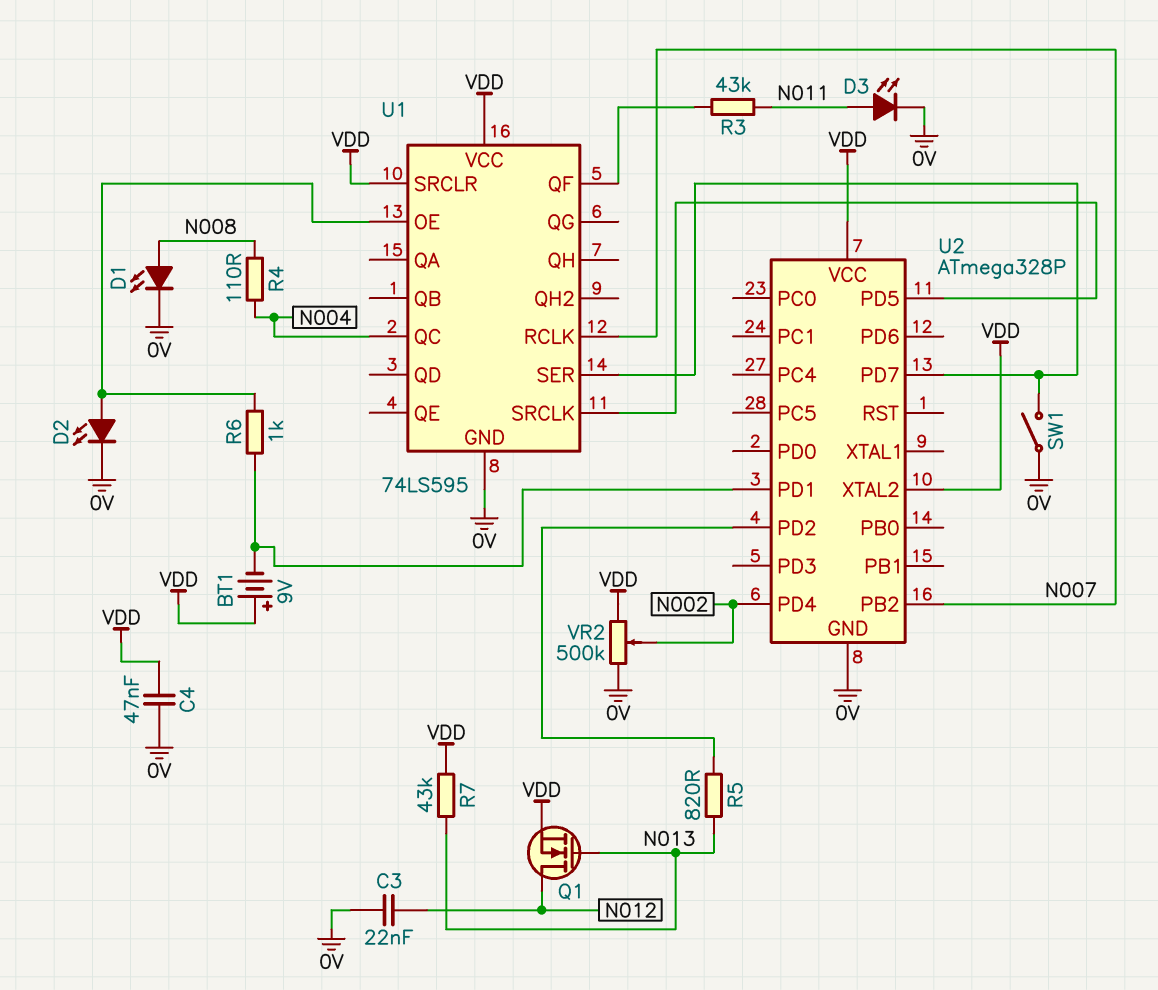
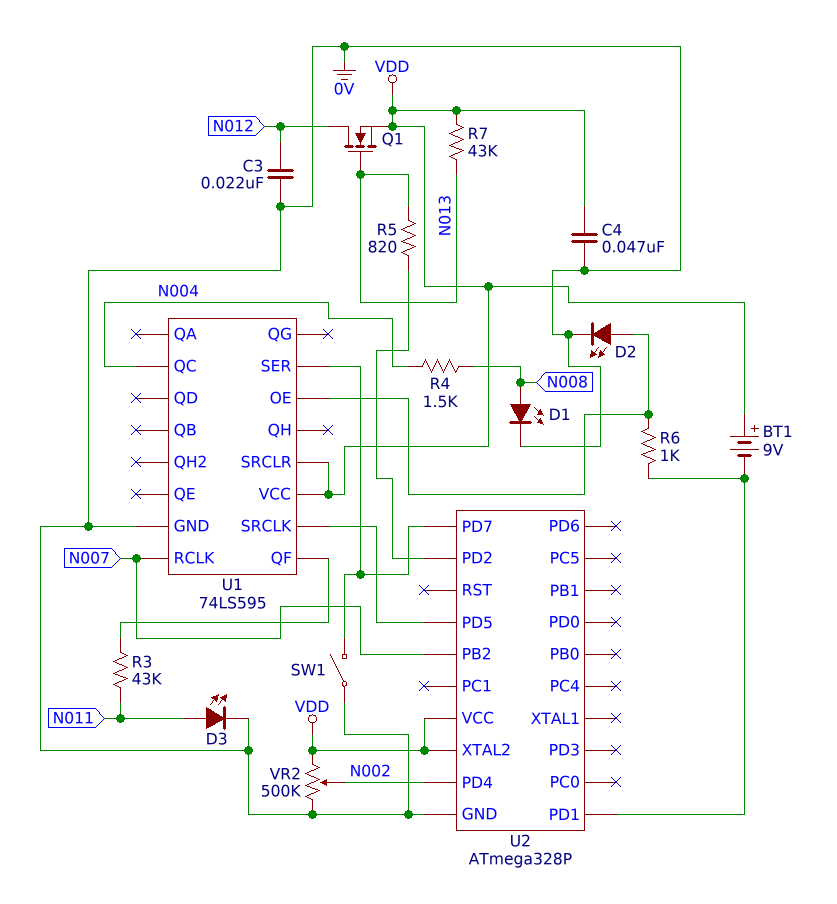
R4: 110 (N004, N008) -> 1.5k (N004, N008)

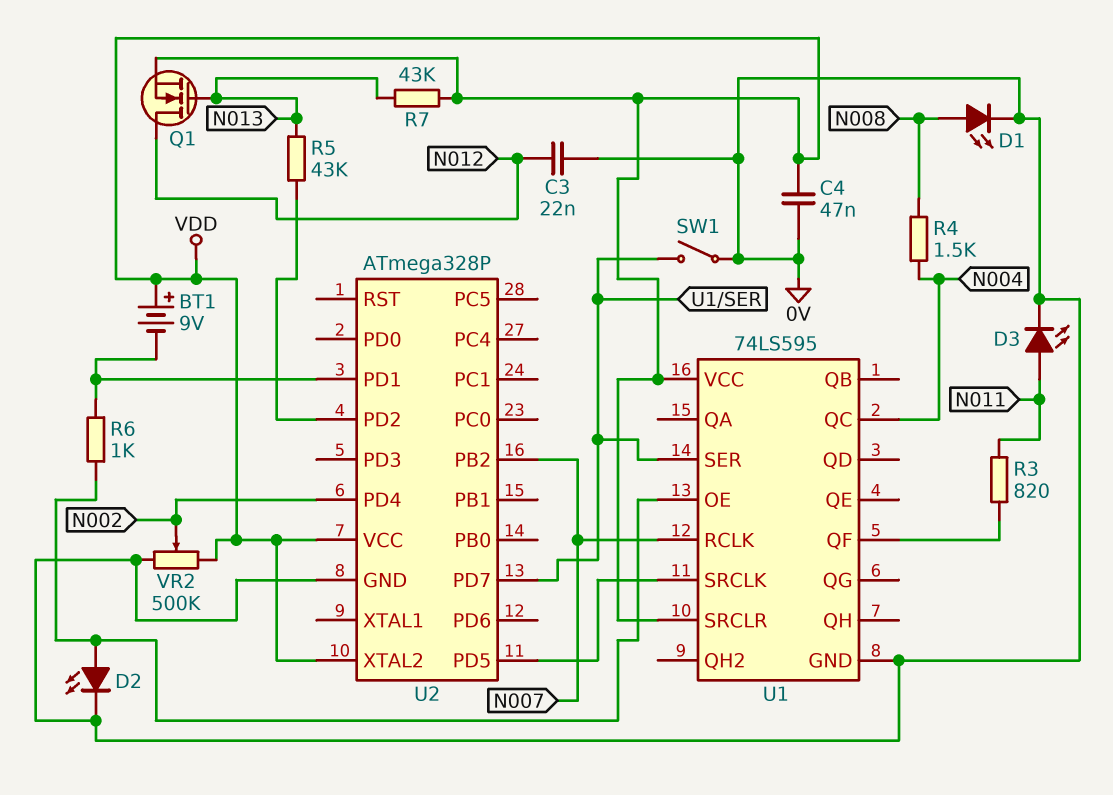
R3: 43k (N011, U1/QF) -> 820 (N011, U1/QF)
R5: 820 (N013, U2/PD2) -> 43k (N013, U2/PD2)

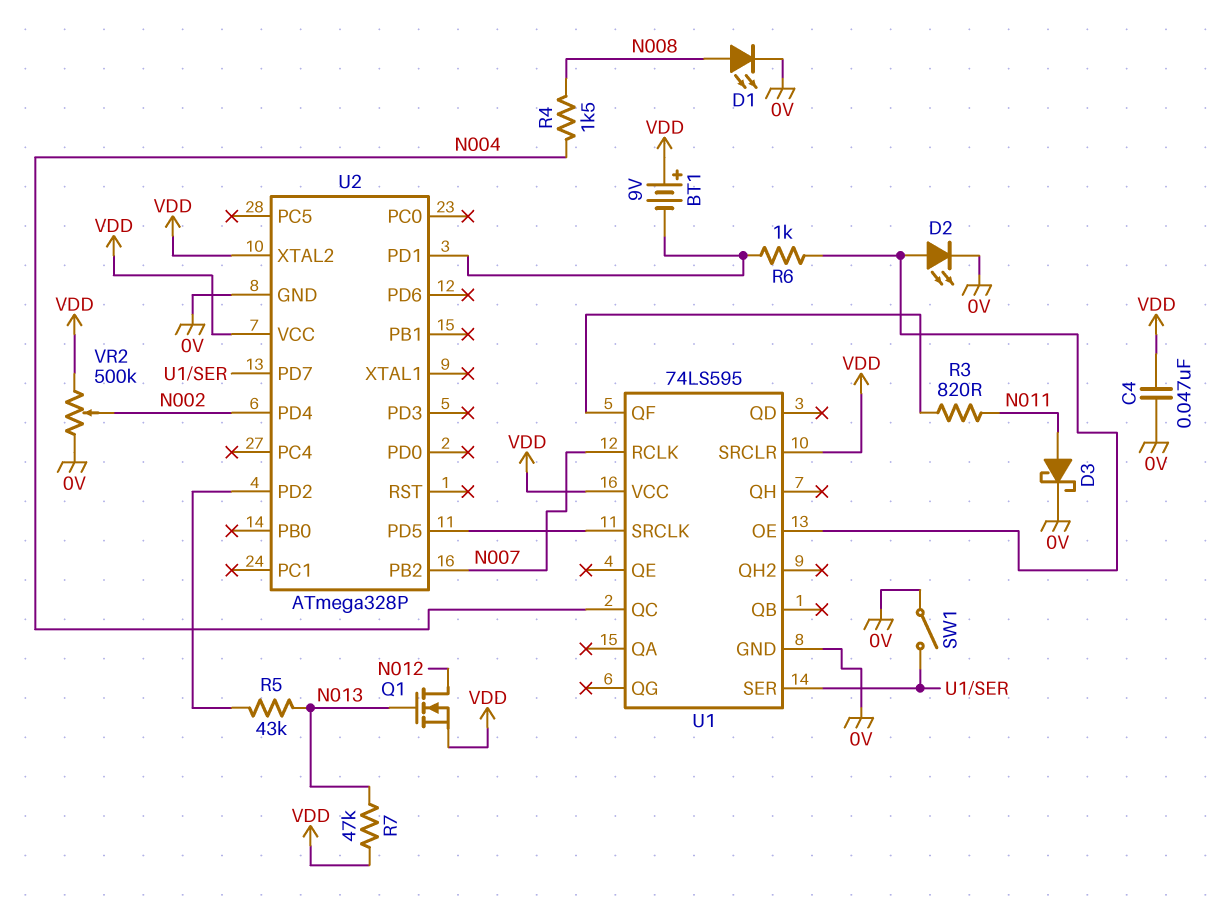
C3: 22nF (0V, N012) -> none
D3: LED (A N011, K 0V) -> schottky (A N011, K 0V)
R7: 43k (N013, VDD) -> 47k (N013, VDD)

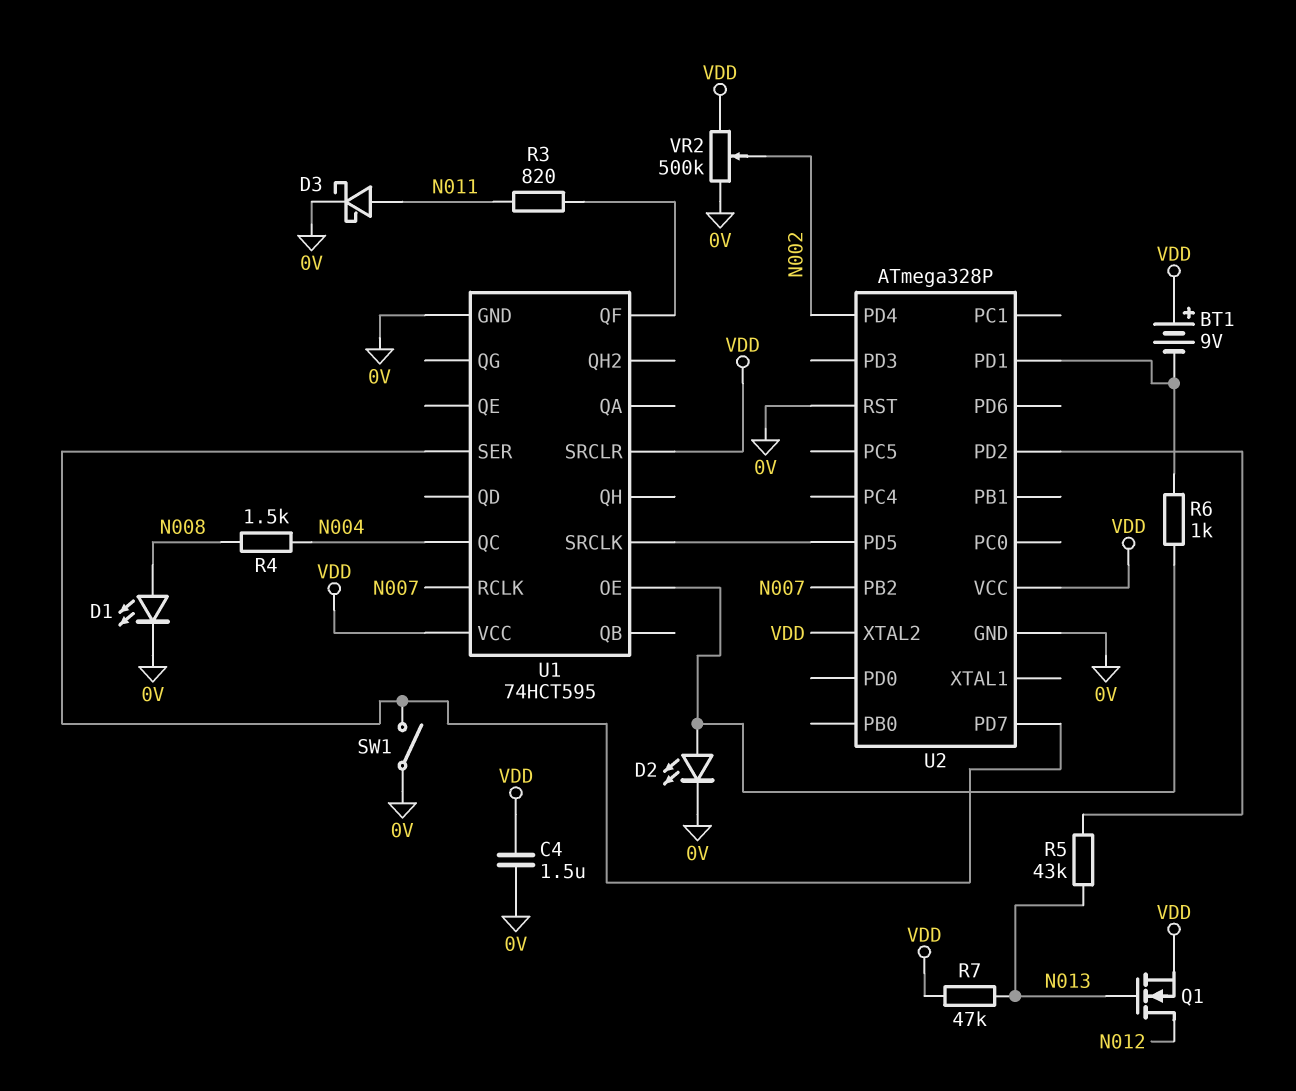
C4: 47nF (0V, VDD) -> 1.5uF (0V, VDD)
U1: 74LS595 -> 74HCT595
U2 pin RST: none -> 0V

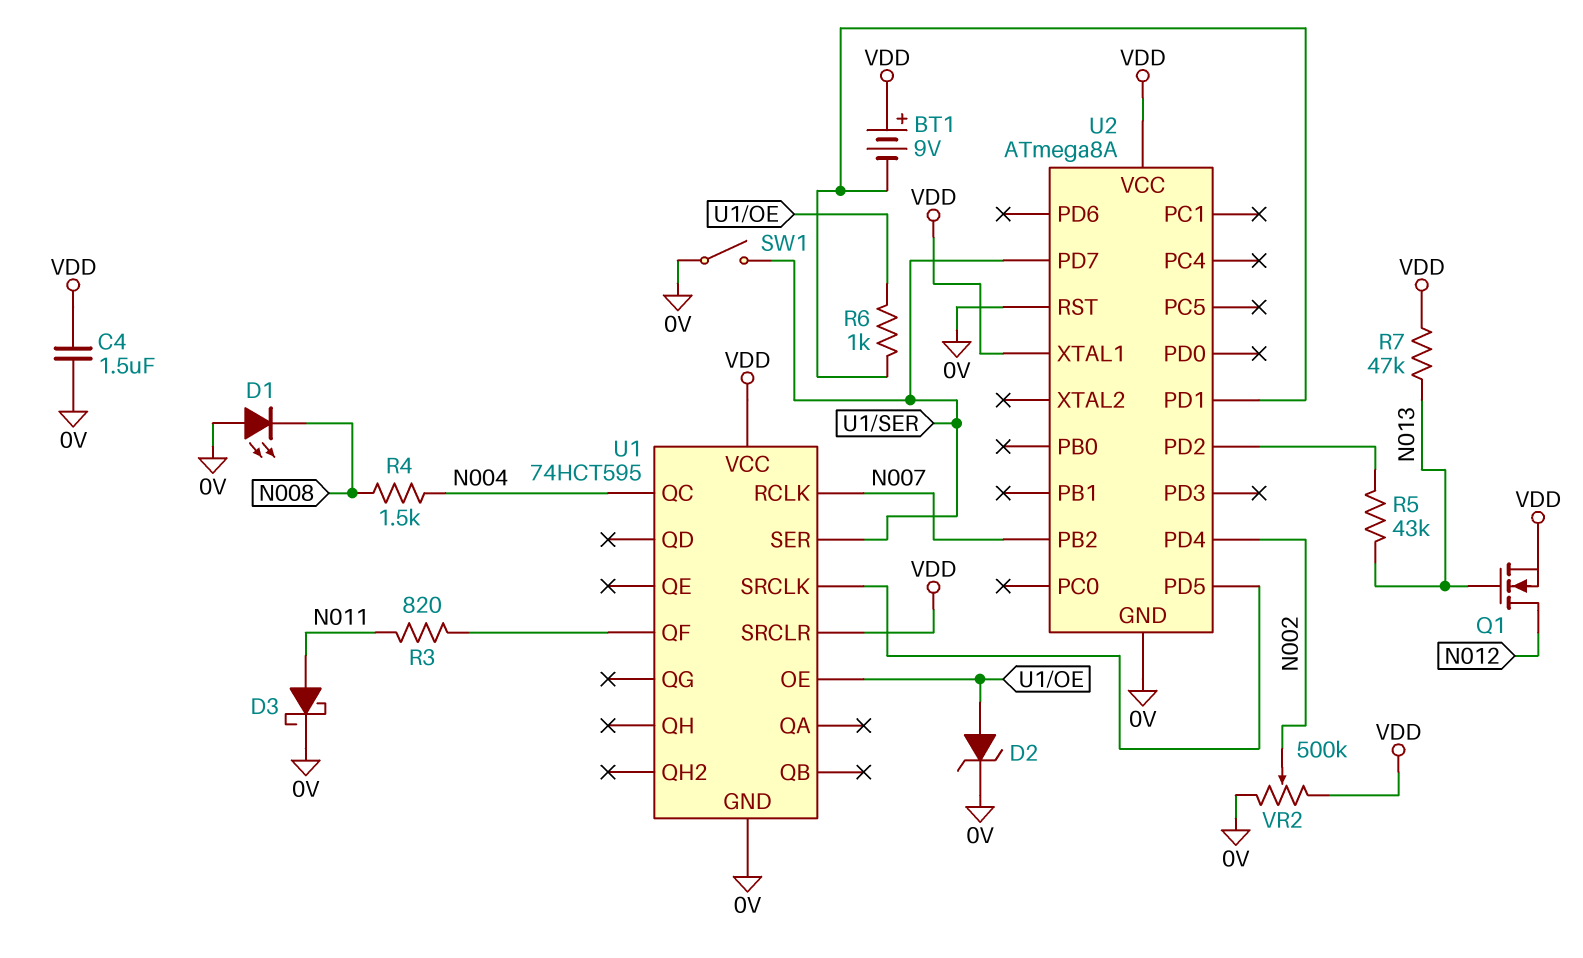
D1: LED (A N008, K 0V) -> LED (A 0V, K N008)
D2: LED (A U1/OE, K 0V) -> zener (A U1/OE, K 0V)
U2: ATmega328P -> ATmega8A
U2 pin XTAL1: none -> VDD
U2 pin XTAL2: VDD -> none

